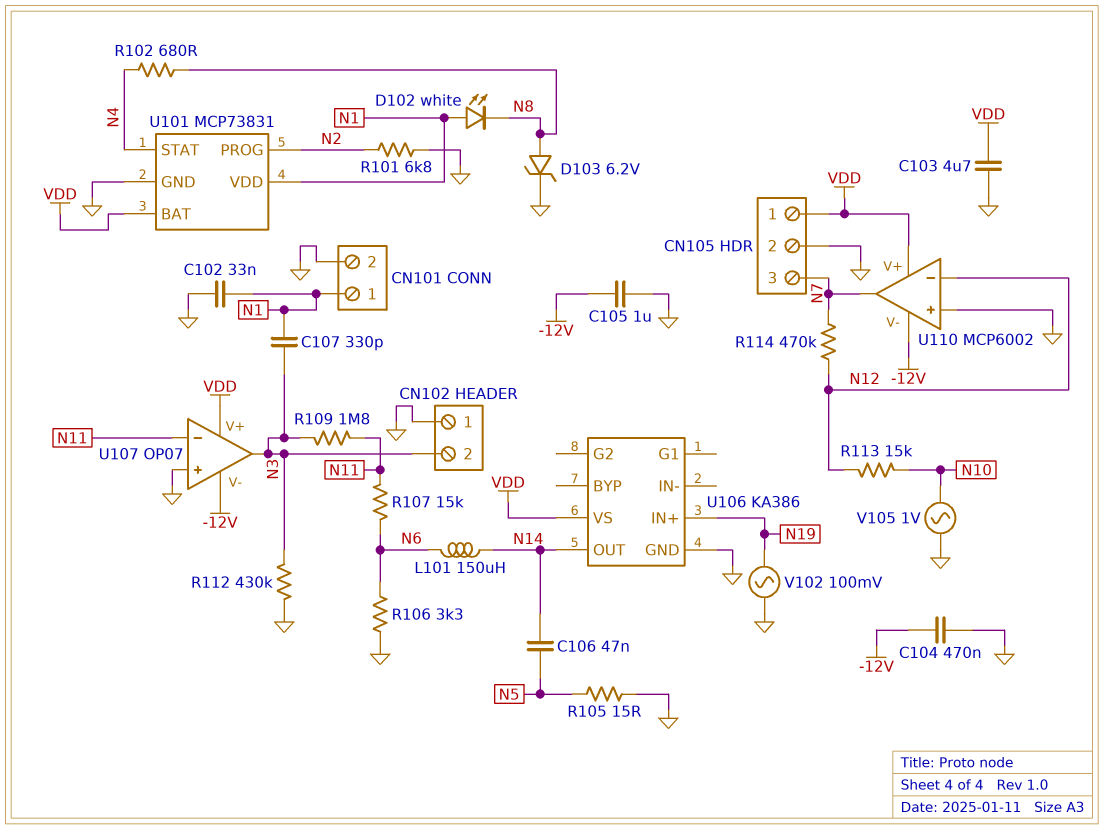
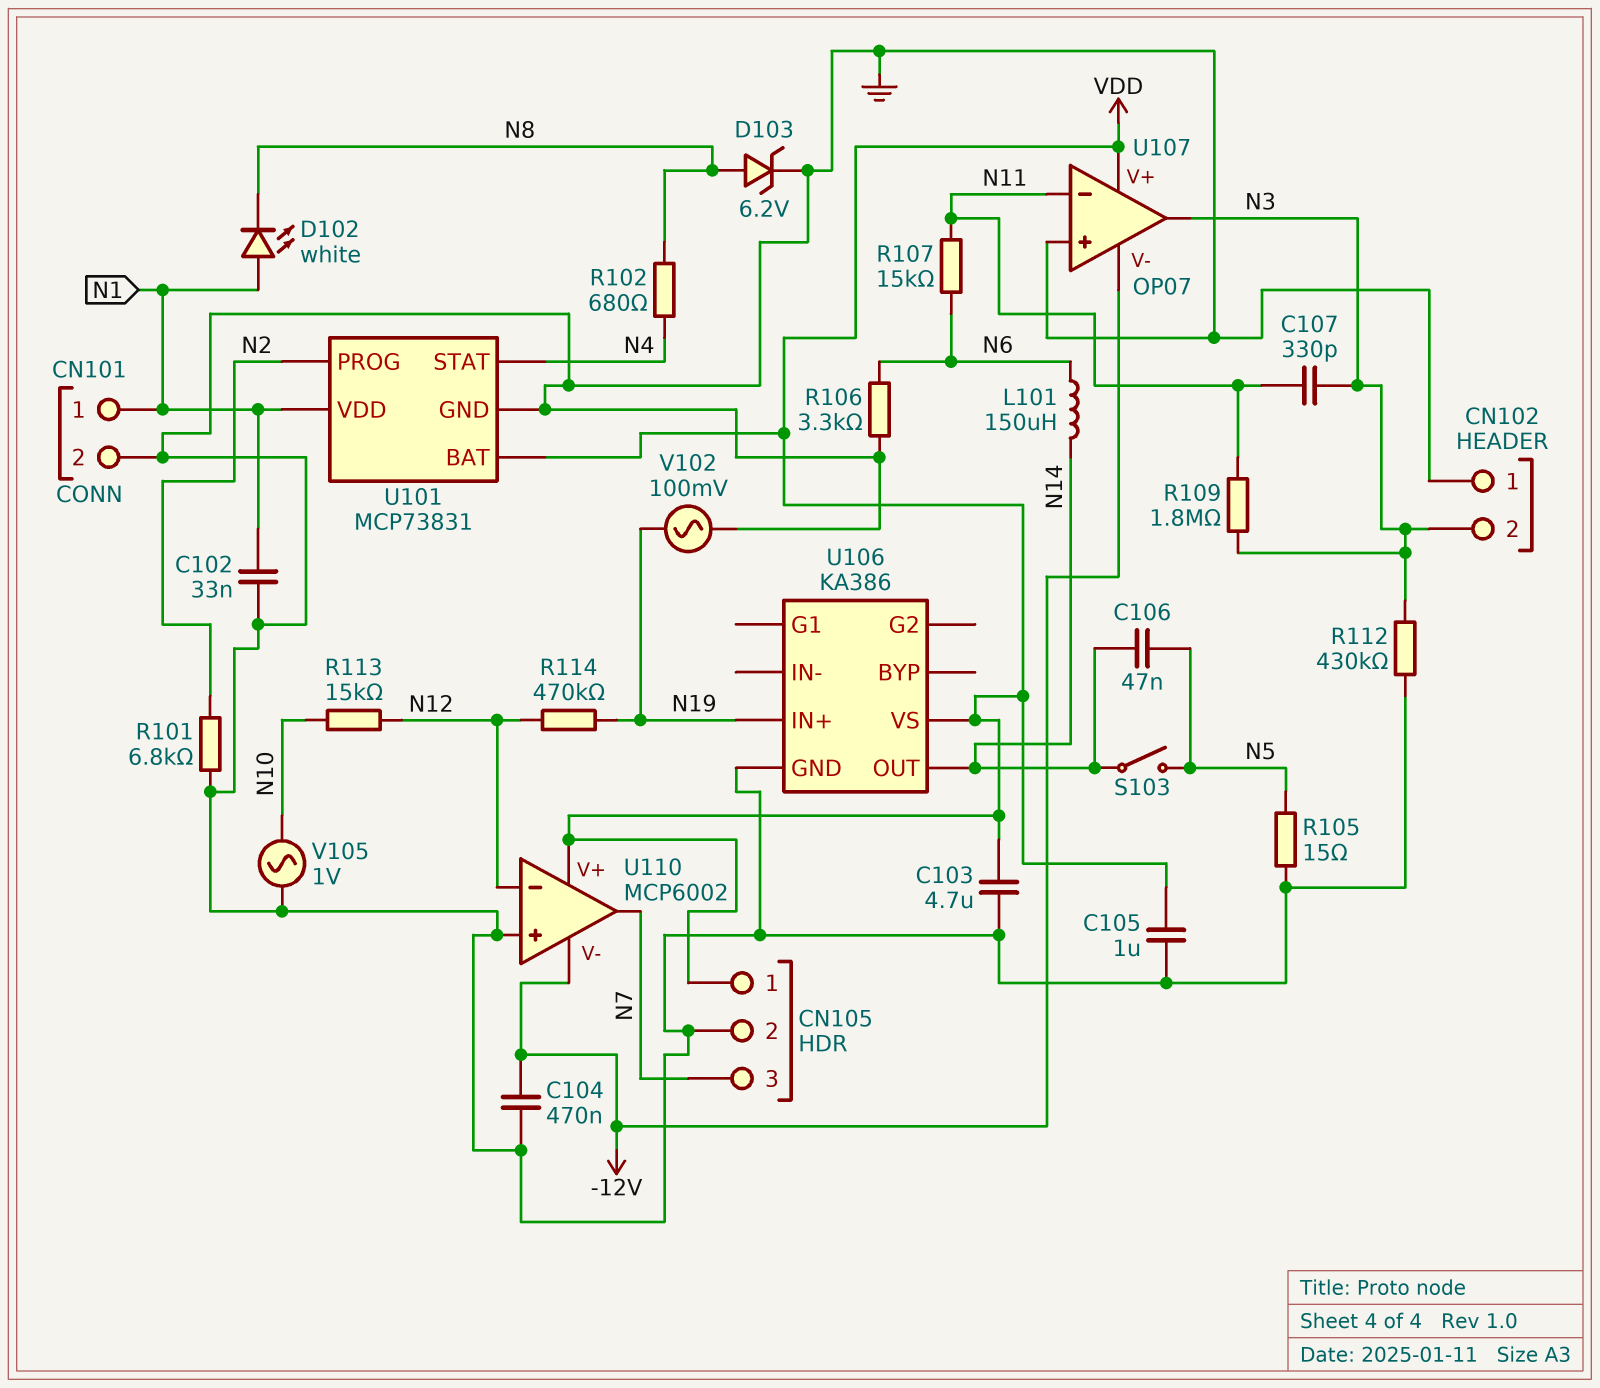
C105: 1uF (-12V, GND) -> 1uF (GND, VDD)
C107: 330pF (N1, N3) -> 330pF (N3, N11)
R114: 470k (N7, N12) -> 470k (N12, N19)
S103: none -> switch (N5, N14)

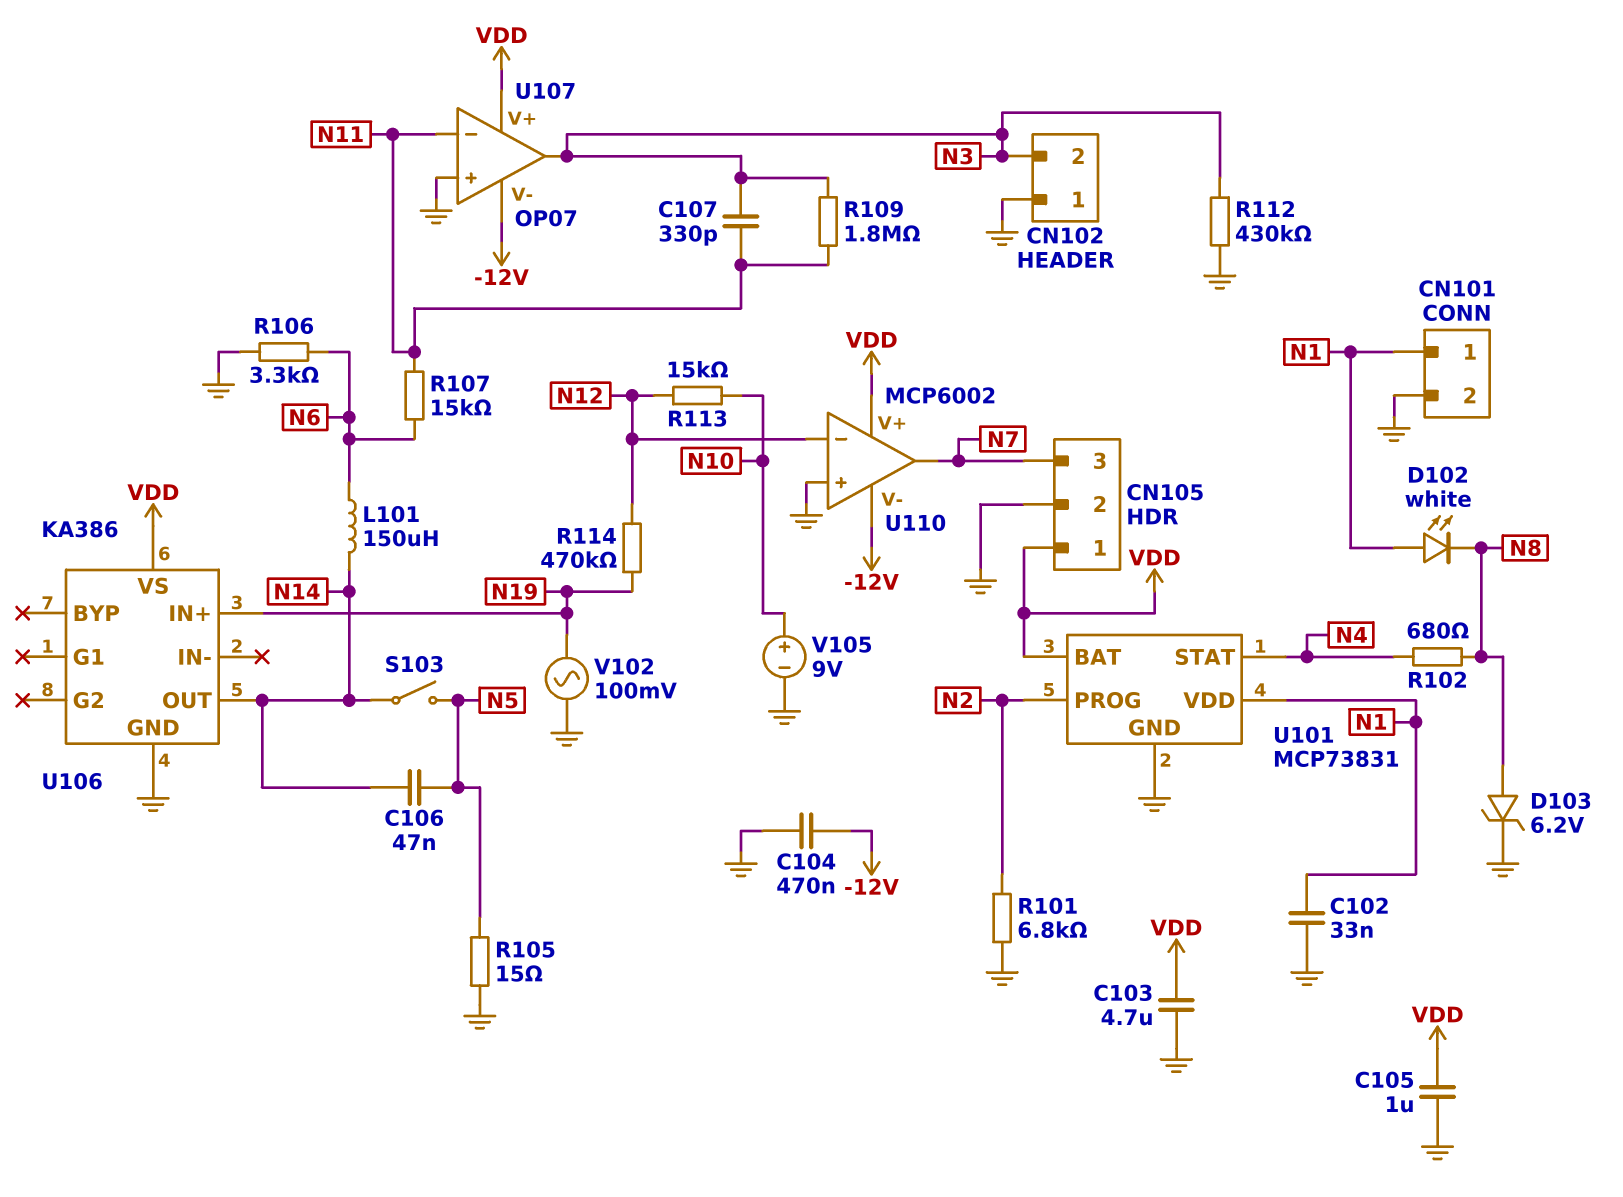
V105: AC 1V (GND, N10) -> 9V (plus N10, minus GND)

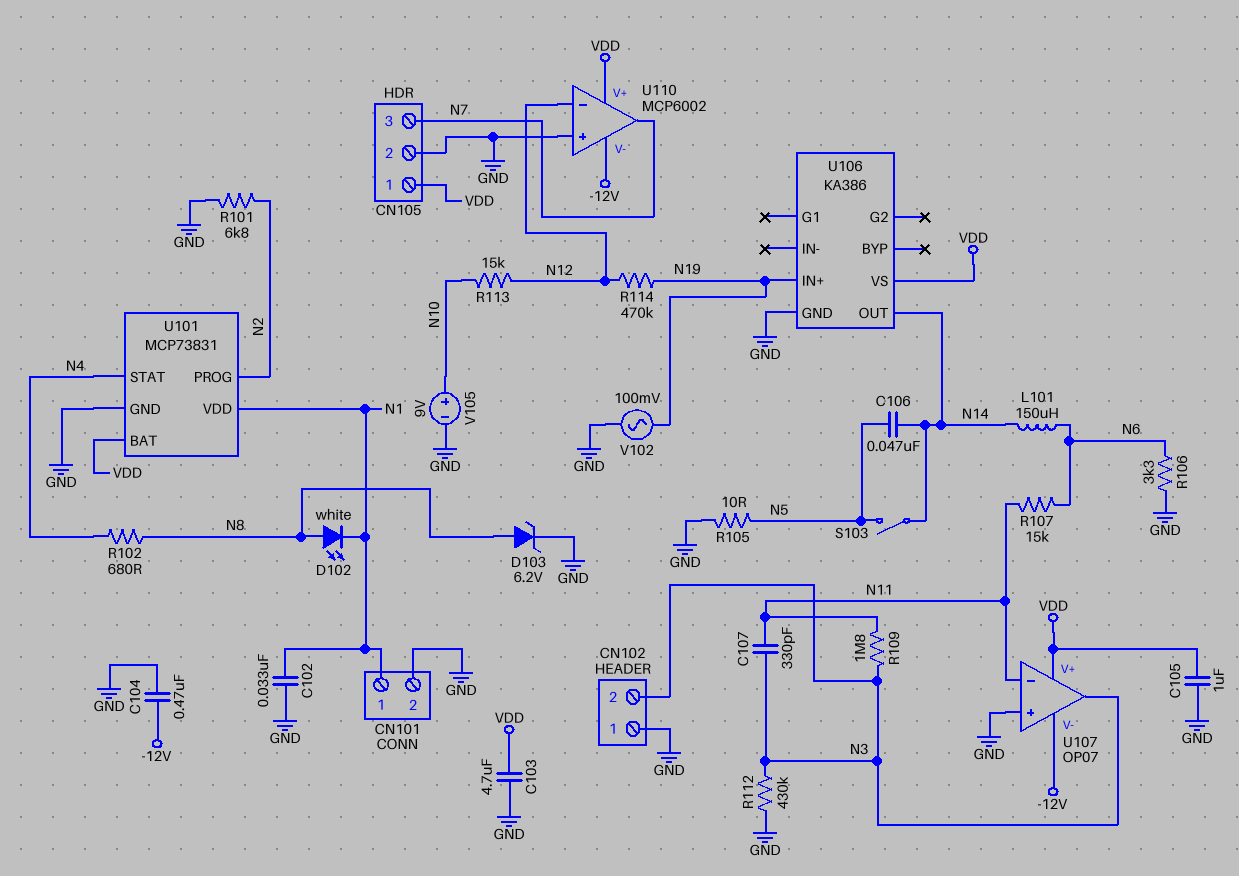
D102: LED white (A N1, K N8) -> LED white (A N8, K N1)
R105: 15 (GND, N5) -> 10 (GND, N5)

